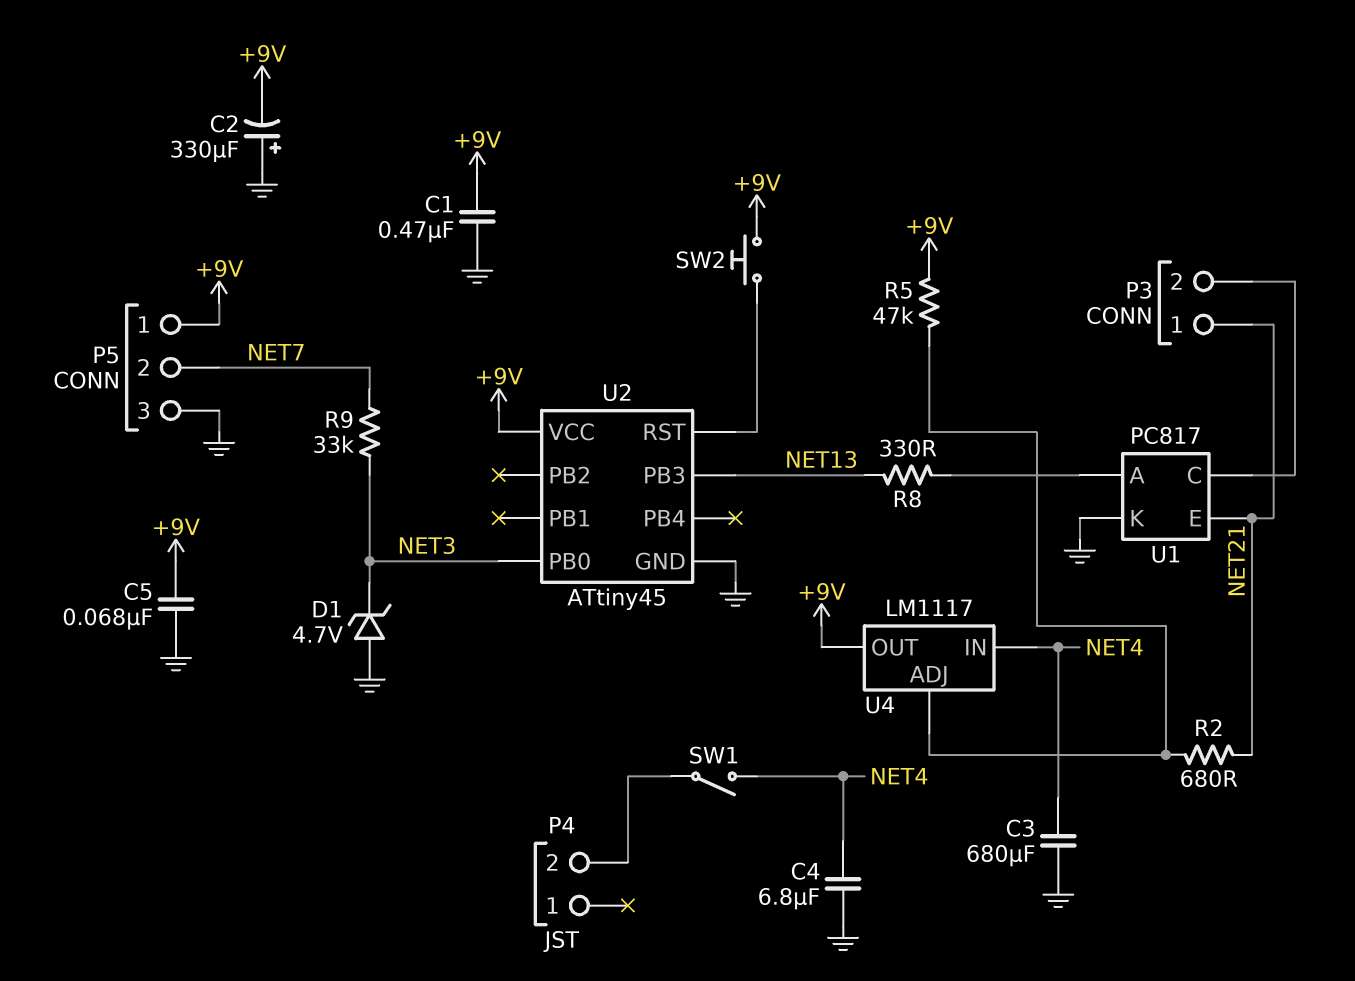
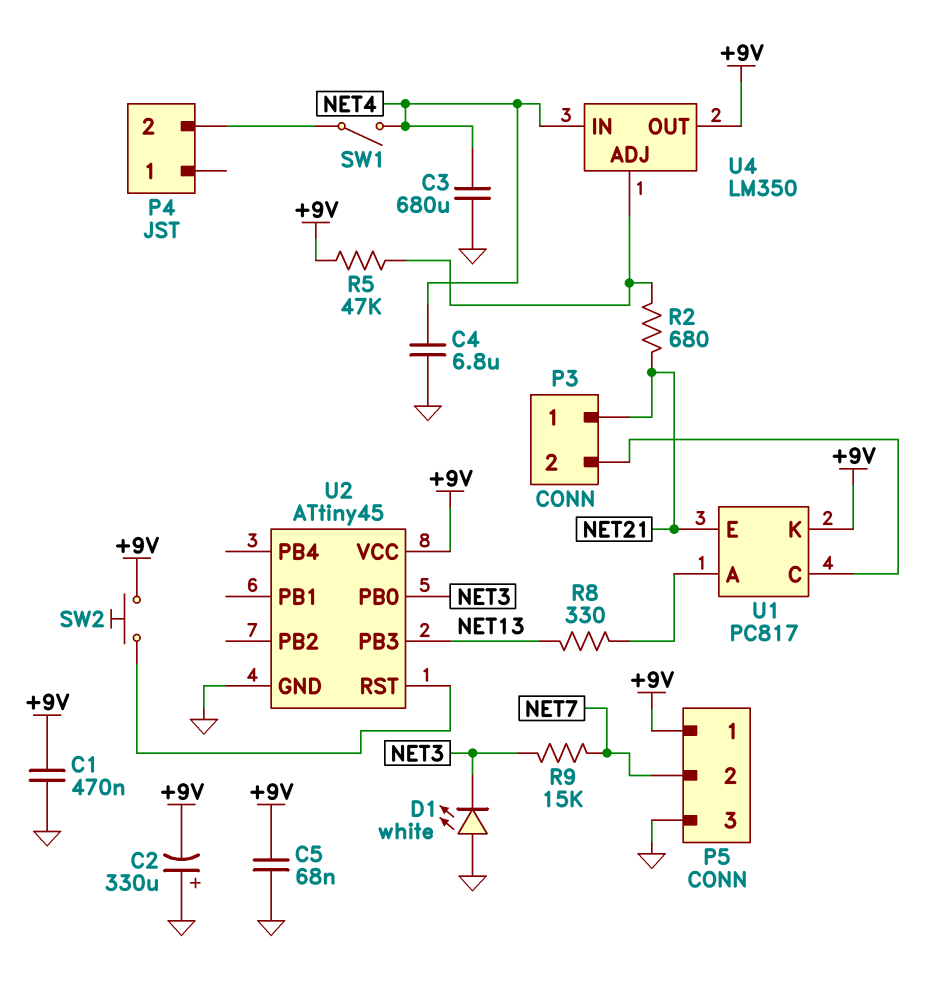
D1: zener 4.7V (A GND, K NET3) -> LED white (A GND, K NET3)
R9: 33k (NET3, NET7) -> 15k (NET3, NET7)
U1 pin K: GND -> +9V
U4: LM1117 -> LM350

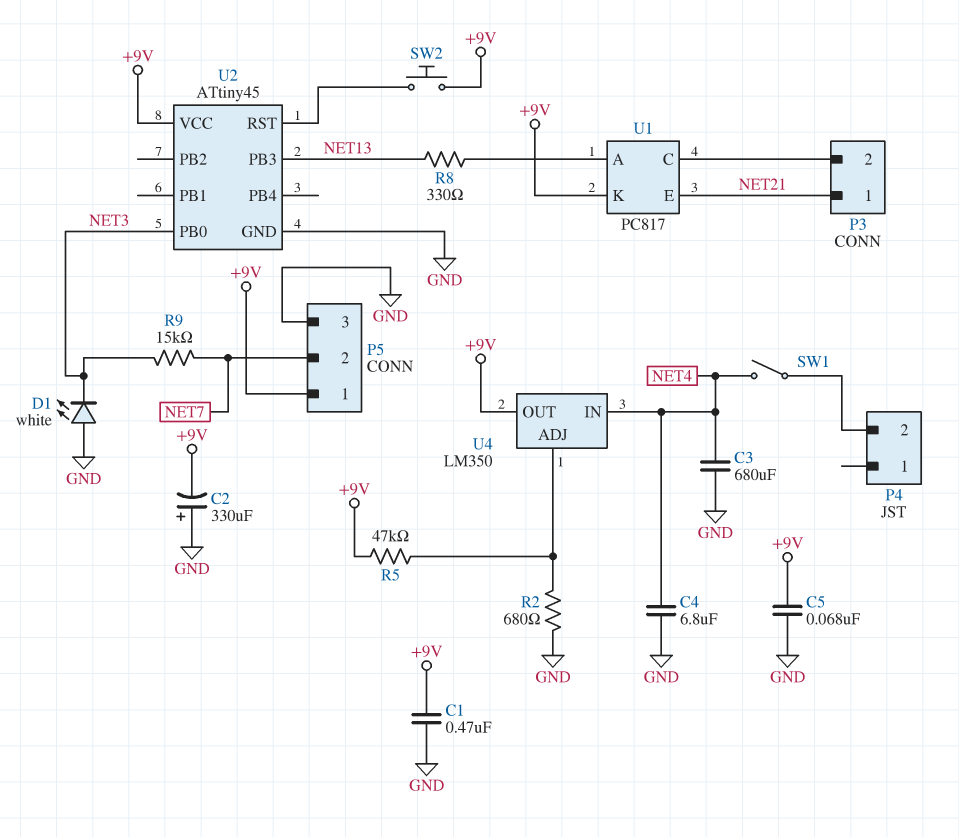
R2: 680 (NET21, U4/ADJ) -> 680 (GND, U4/ADJ)

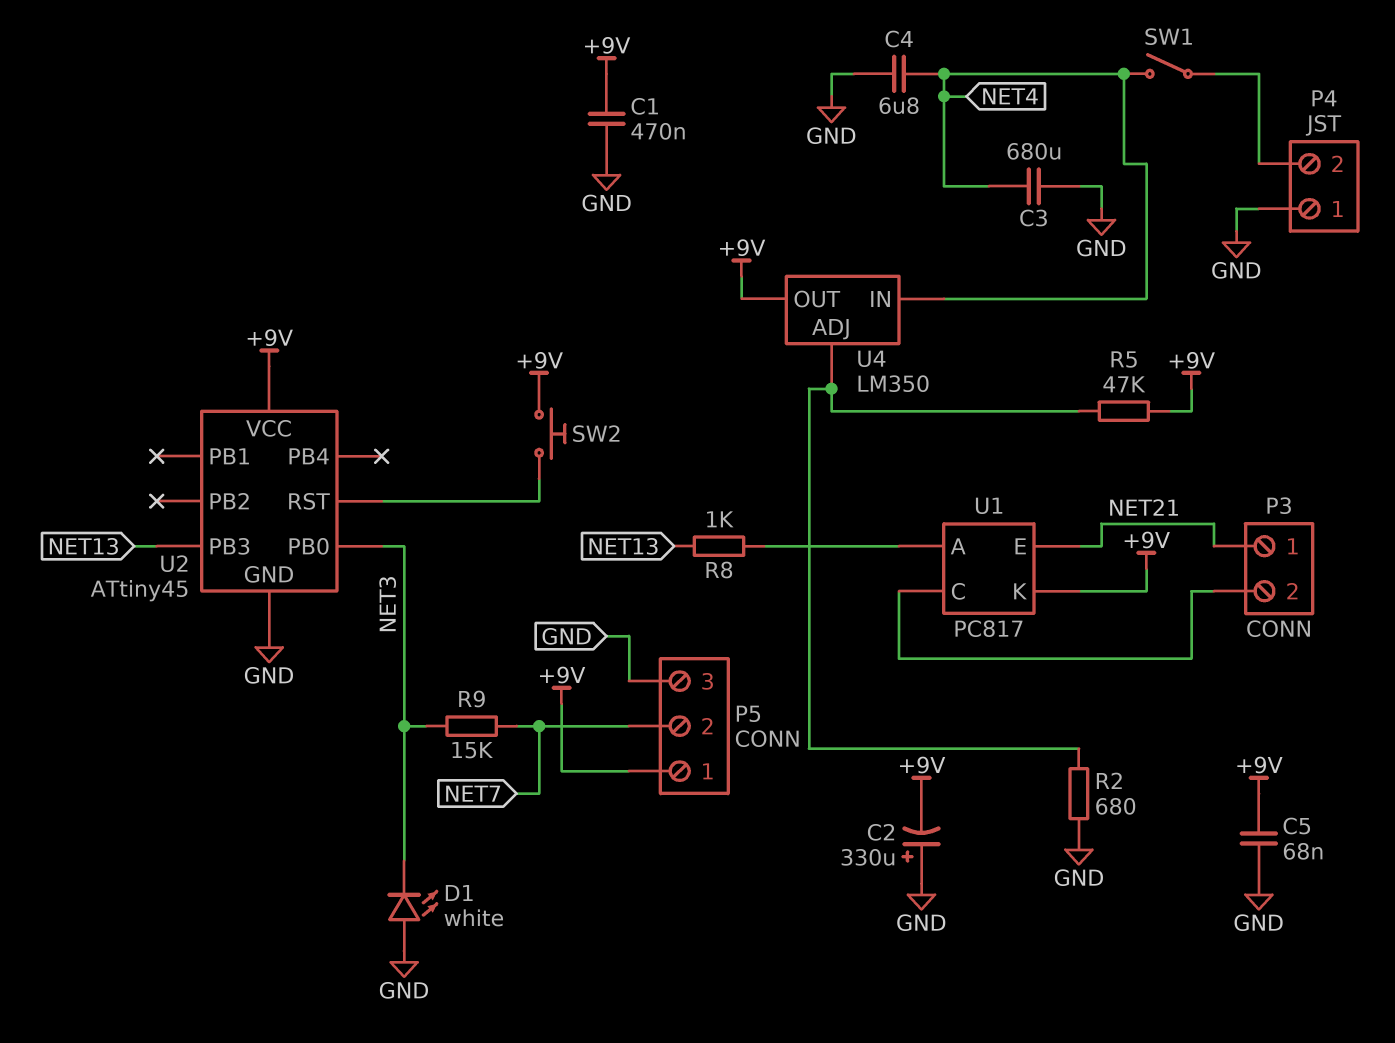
P4 pin 1: none -> GND
R8: 330 (NET13, U1/A) -> 1k (NET13, U1/A)

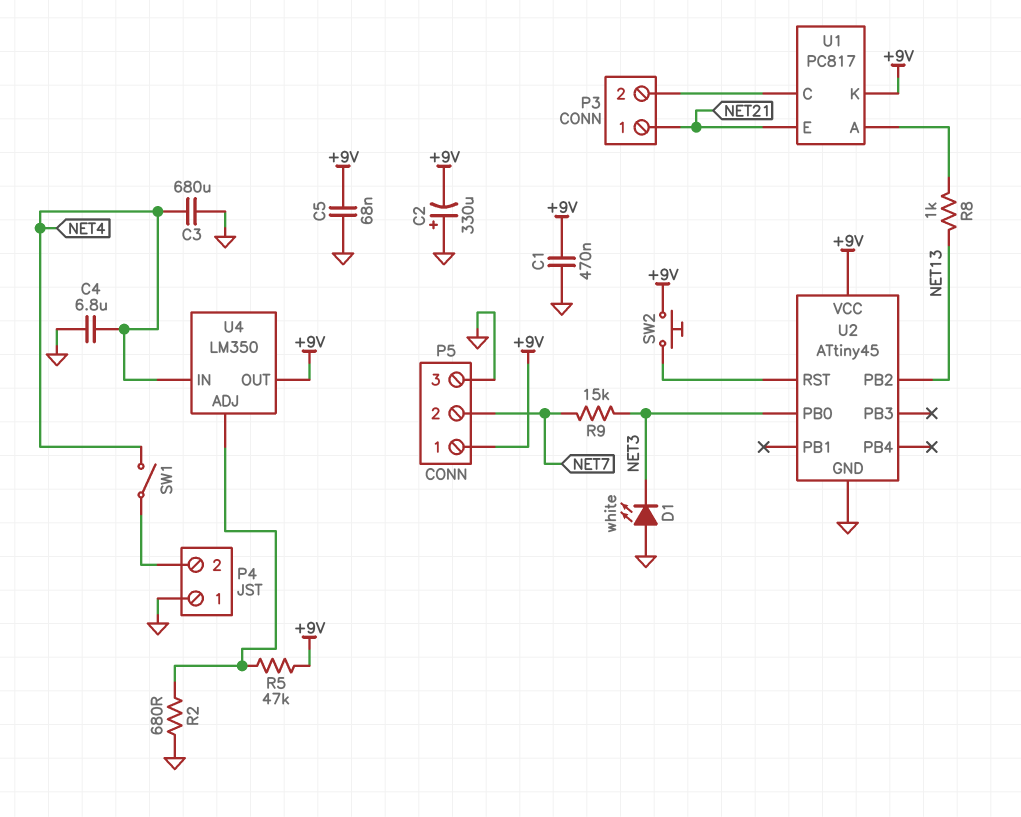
U2 pin PB2: none -> NET13
U2 pin PB3: NET13 -> none

